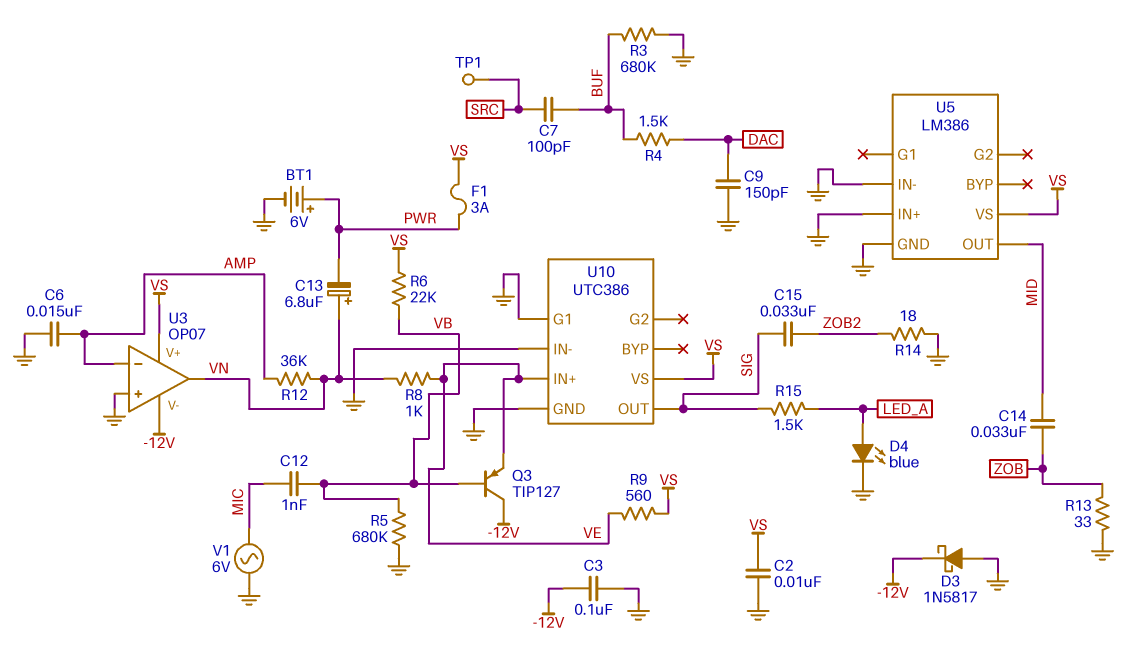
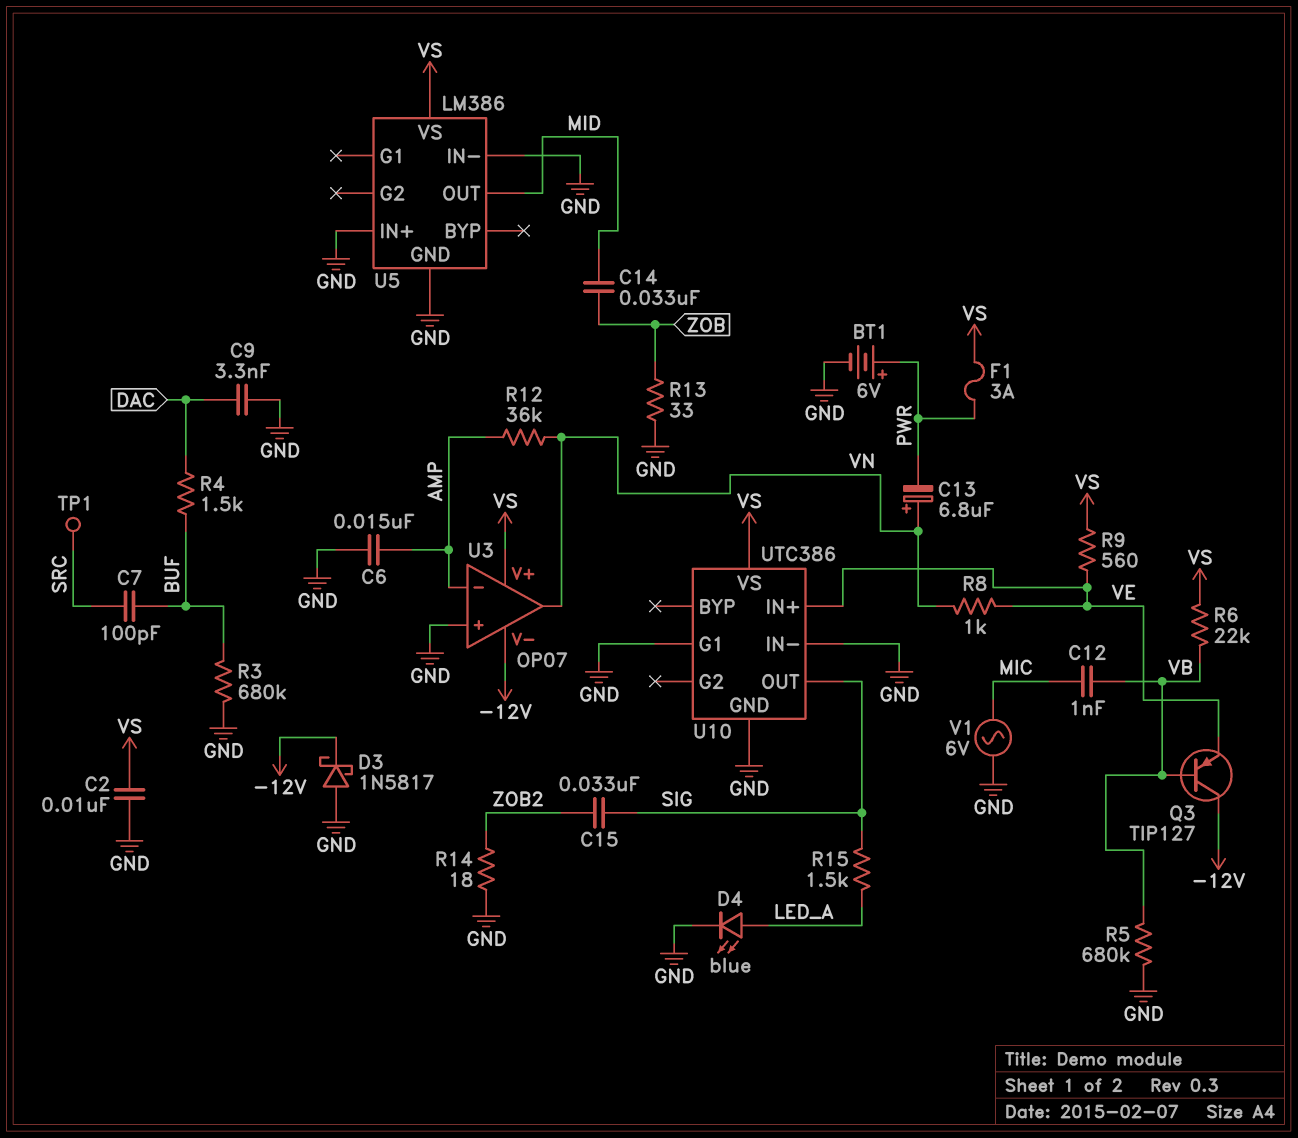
C3: 100nF (-12V, GND) -> none
C9: 150pF (DAC, GND) -> 3.3nF (DAC, GND)

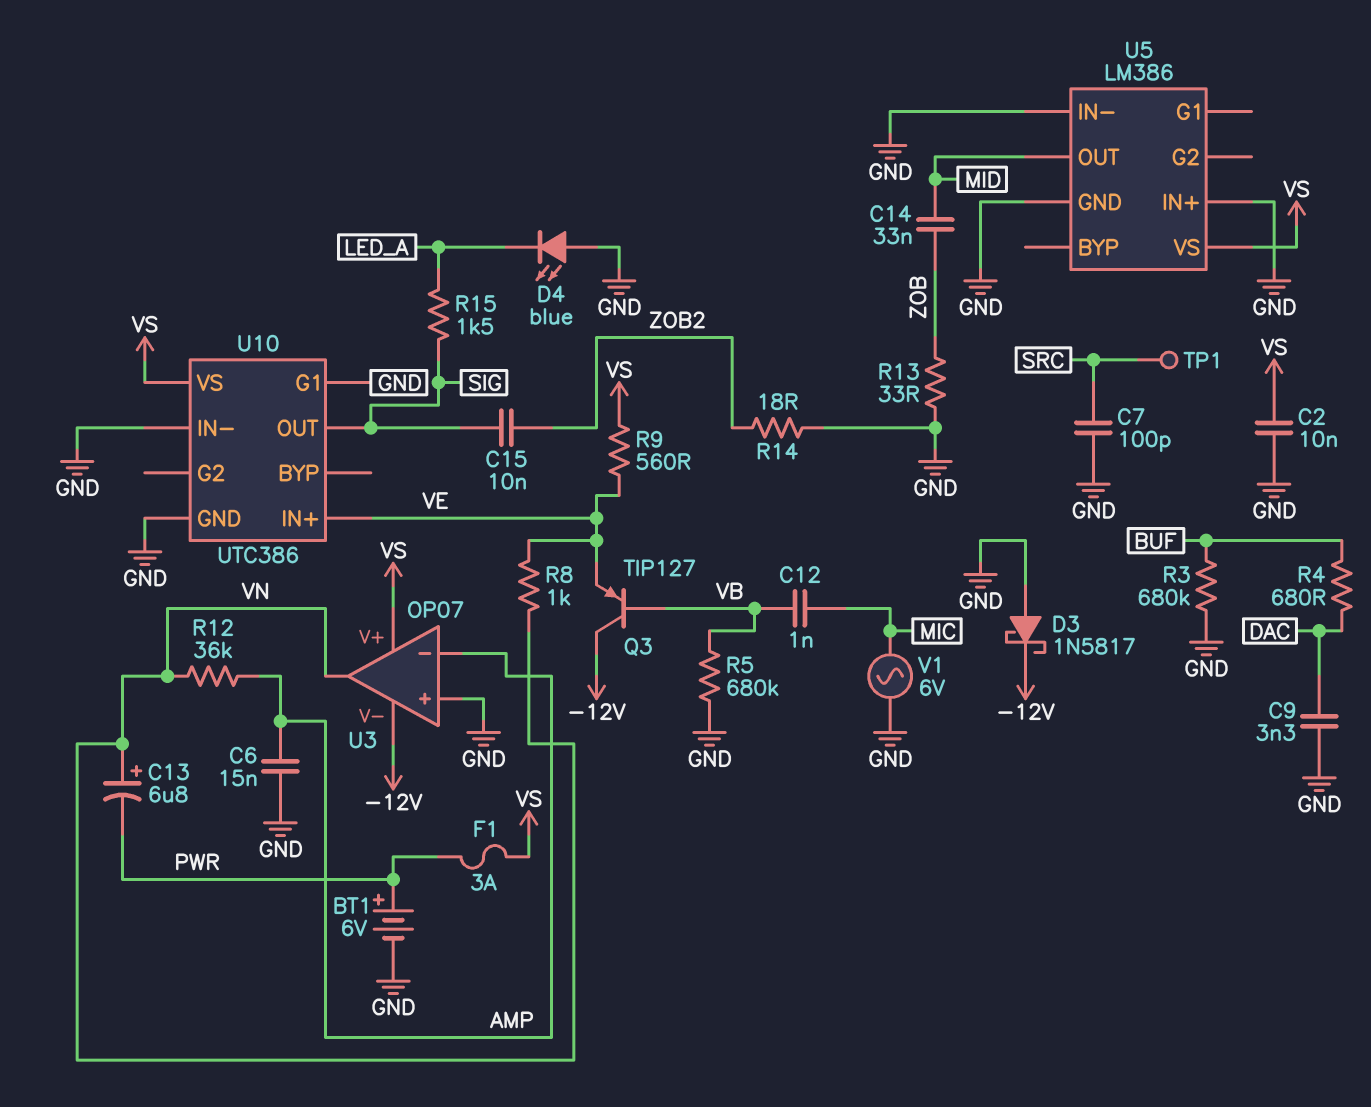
C7: 100pF (BUF, SRC) -> 100pF (GND, SRC)
C15: 33nF (SIG, ZOB2) -> 10nF (SIG, ZOB2)
D4: LED blue (A LED_A, K GND) -> LED blue (A GND, K LED_A)
R4: 1.5k (BUF, DAC) -> 680 (BUF, DAC)
R6: 22k (VB, VS) -> none

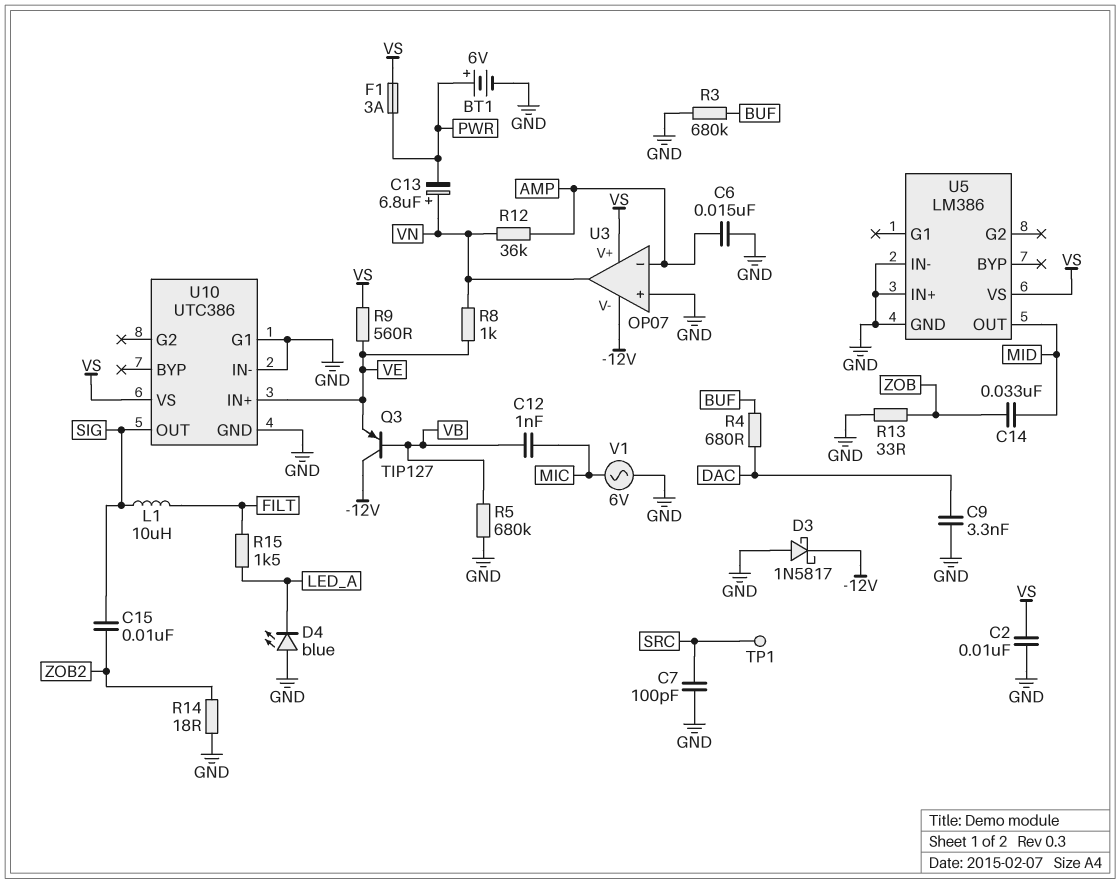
L1: none -> 10uH (FILT, SIG)
R15: 1.5k (LED_A, SIG) -> 1.5k (FILT, LED_A)

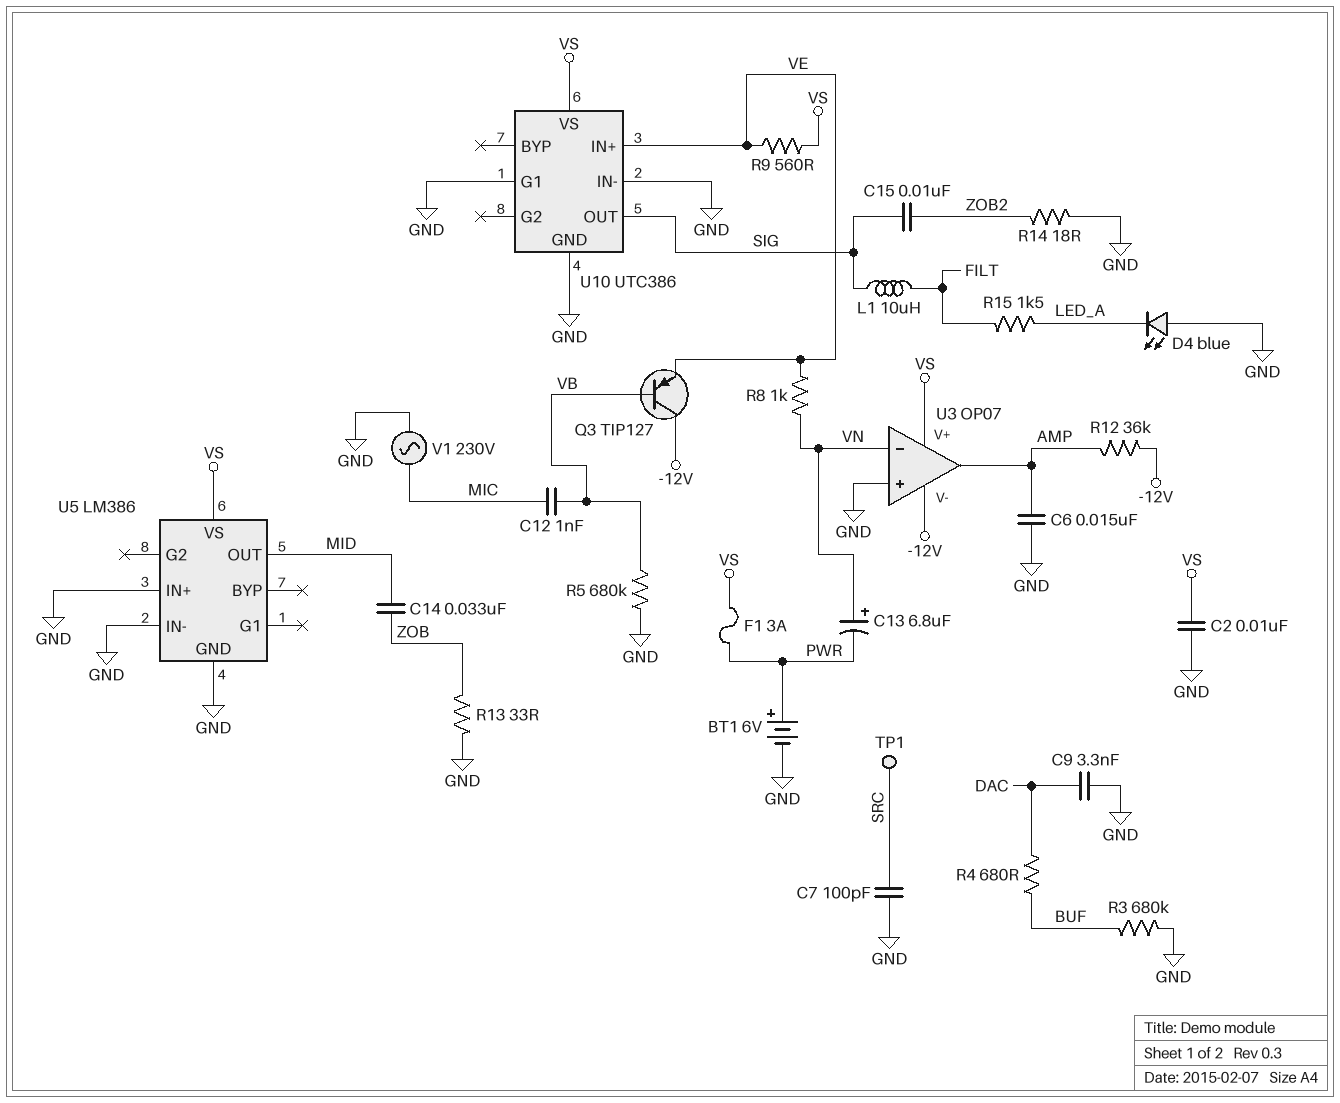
D3: schottky 1N5817 (A GND, K -12V) -> none
R12: 36k (AMP, VN) -> 36k (-12V, AMP)
U3 pin in-: AMP -> VN
U3 pin out: VN -> AMP
V1: AC 6V (GND, MIC) -> AC 230V (GND, MIC)

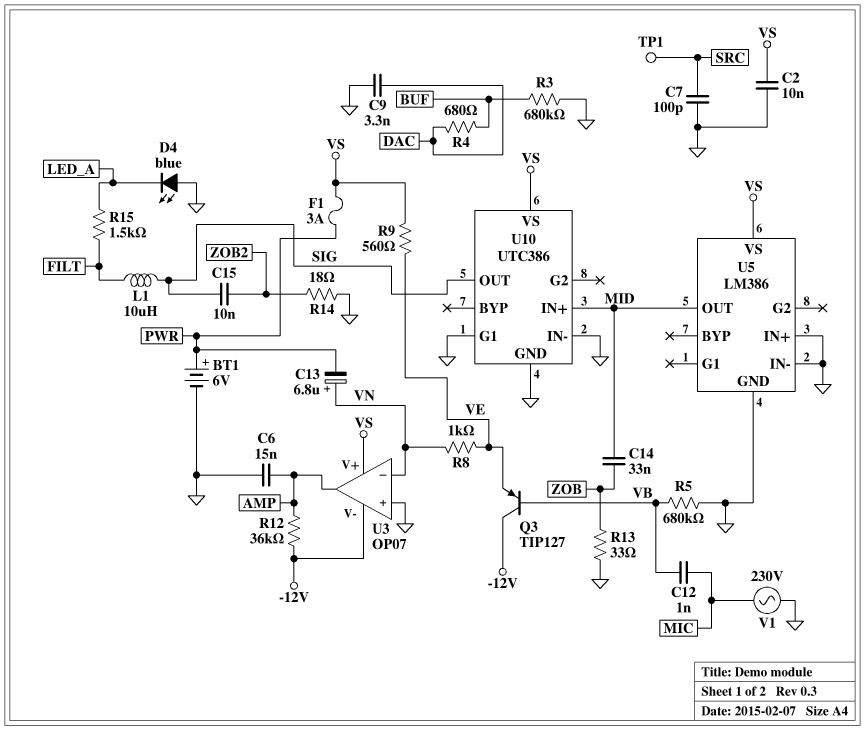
U10 pin IN+: VE -> MID

